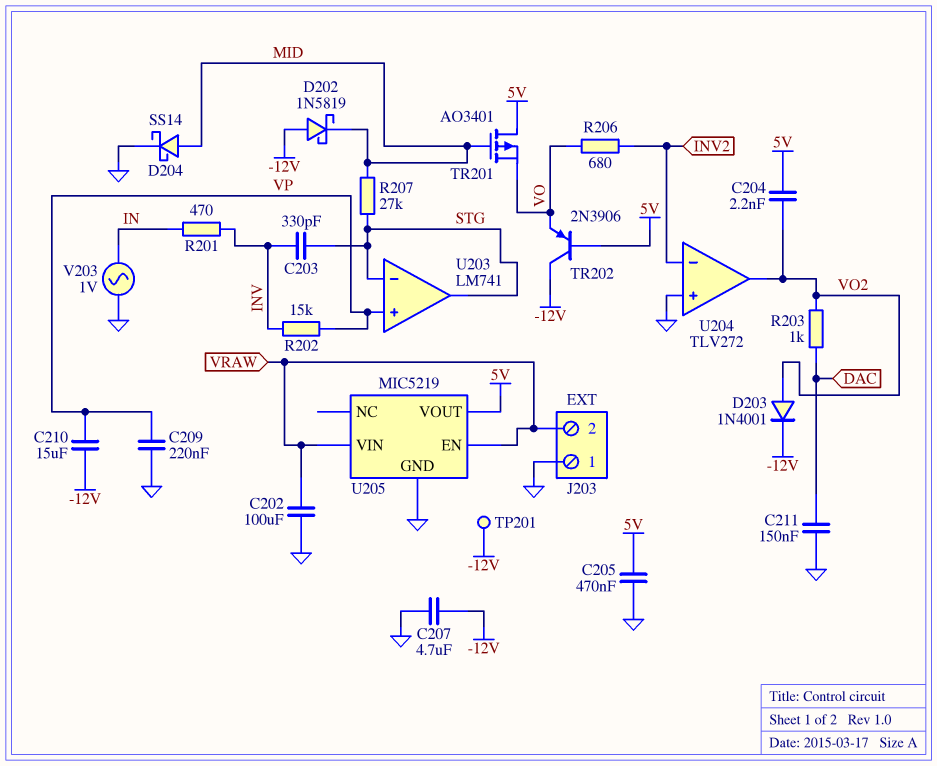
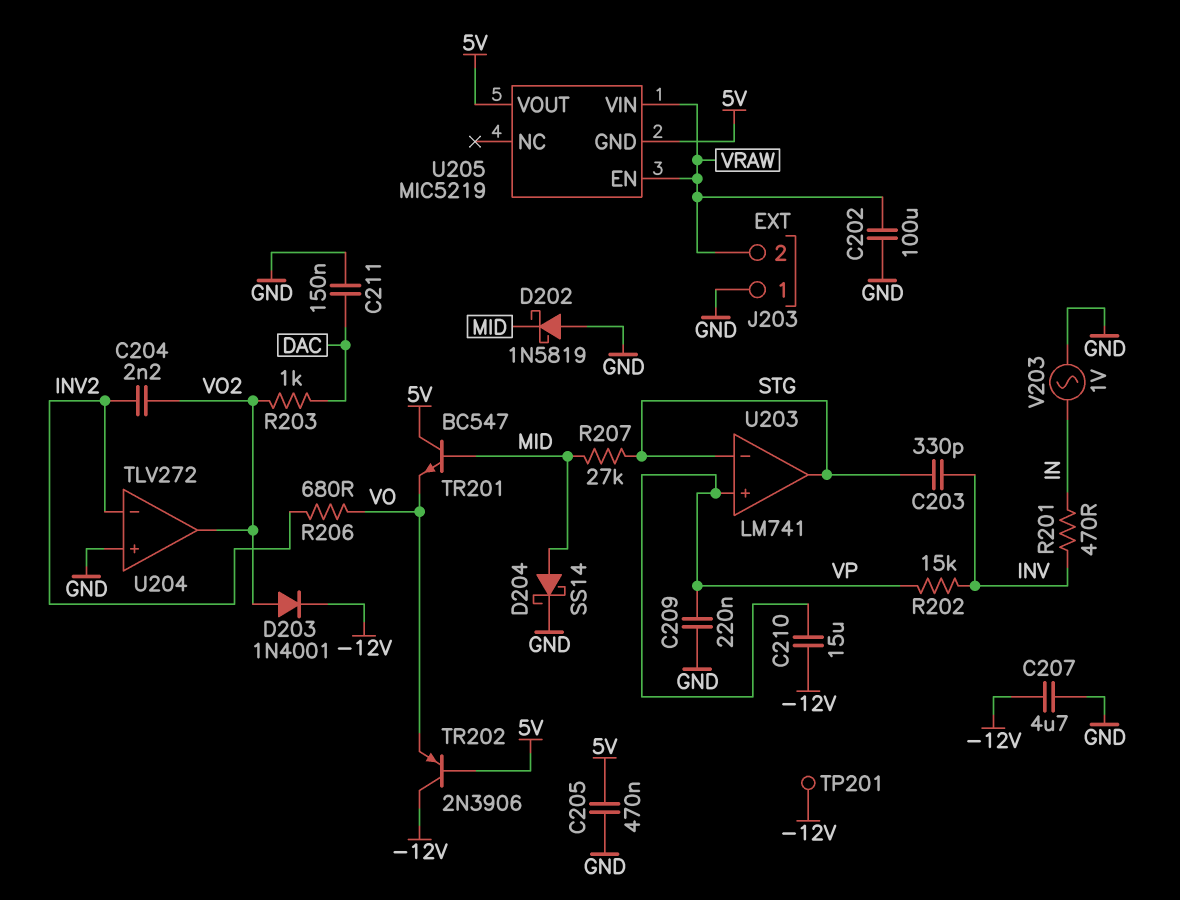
C204: 2.2nF (5V, VO2) -> 2.2nF (INV2, VO2)
D202: schottky 1N5819 (A -12V, K MID) -> schottky 1N5819 (A GND, K MID)
TR201: PMOS AO3401 (G MID, D 5V, S VO) -> NPN BC547 (B MID, C 5V, E VO)
U205 pin GND: GND -> 5V

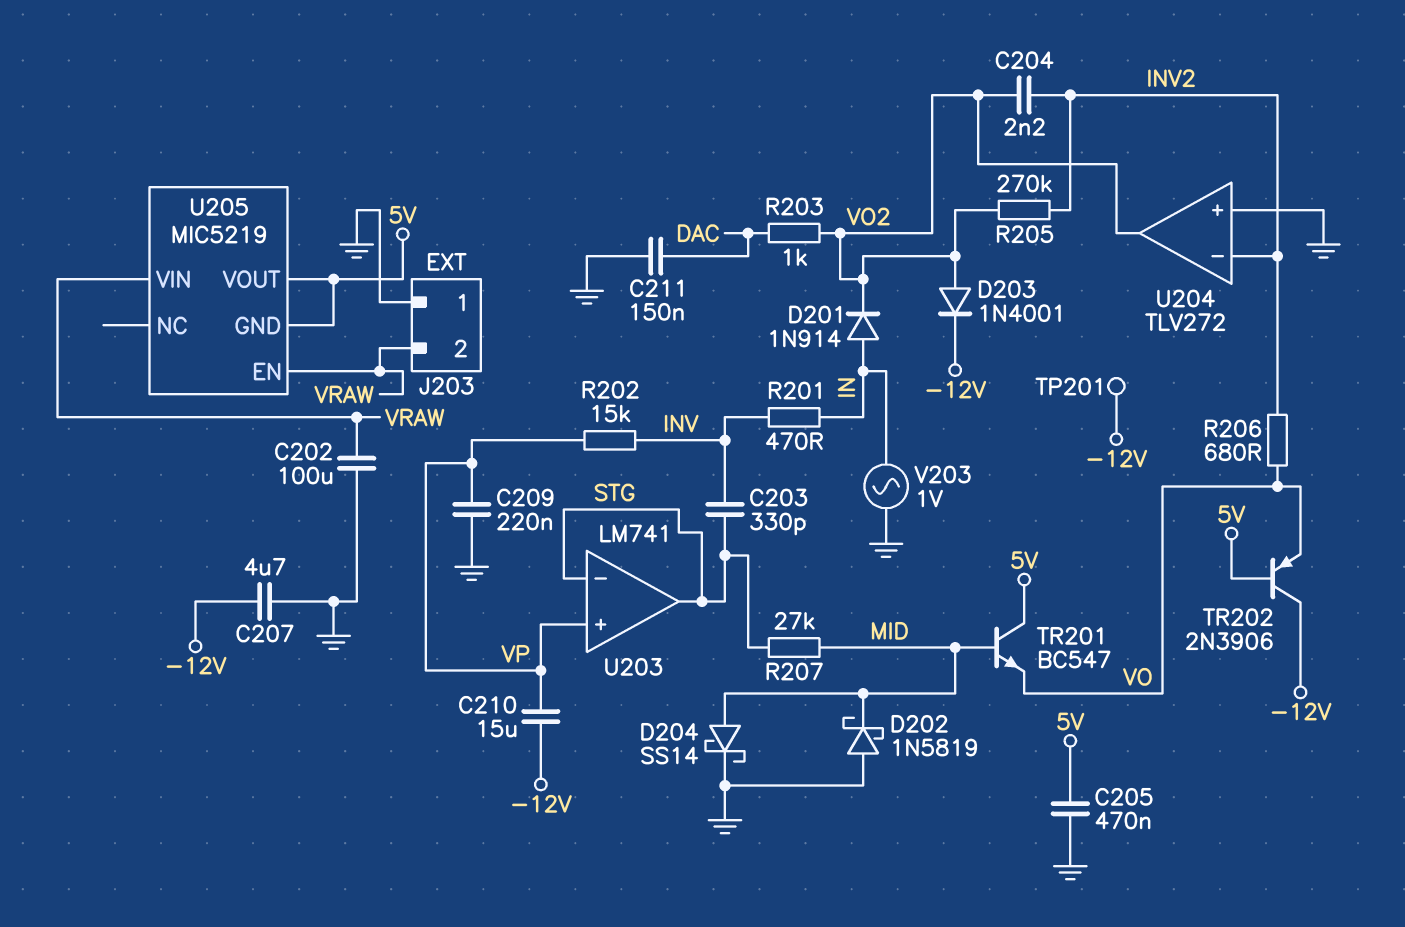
D201: none -> diode 1N914 (A IN, K VO2)
R205: none -> 270k (INV2, VO2)

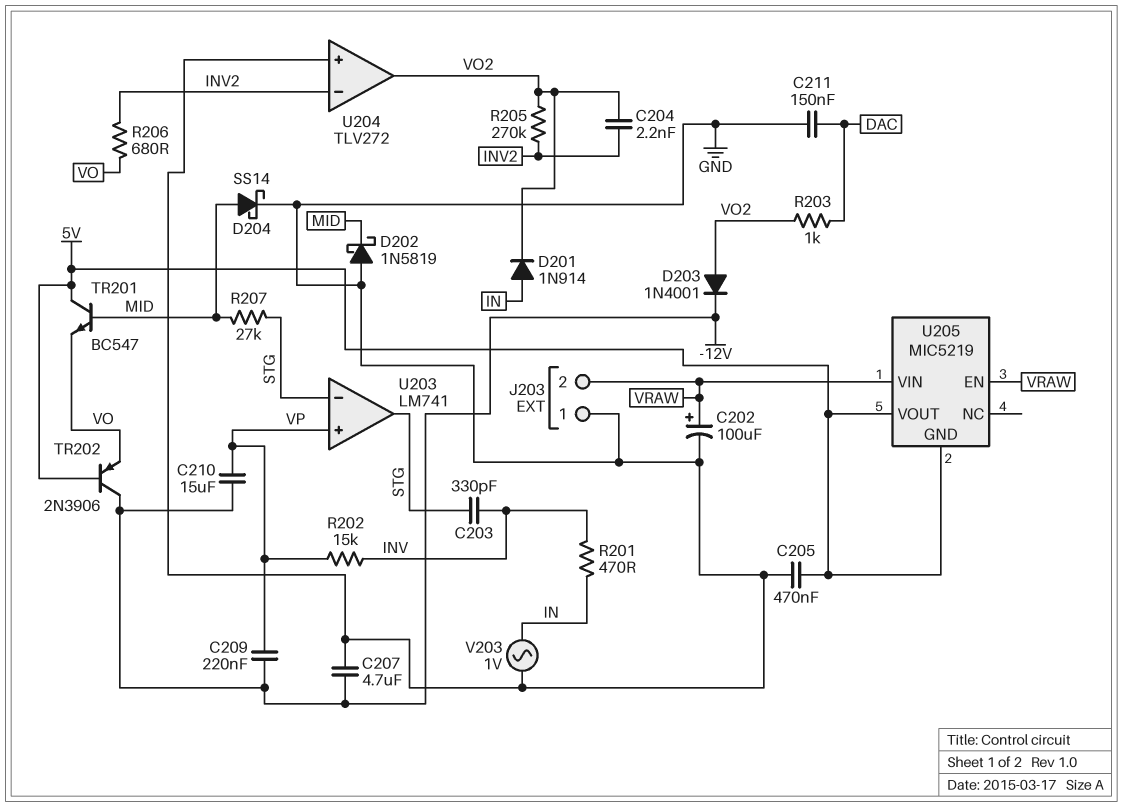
C202: 100uF (GND, VRAW) -> 100uF (plus VRAW, minus GND)
C209: 220nF (GND, VP) -> 220nF (-12V, VP)
TP201: test point (-12V) -> none

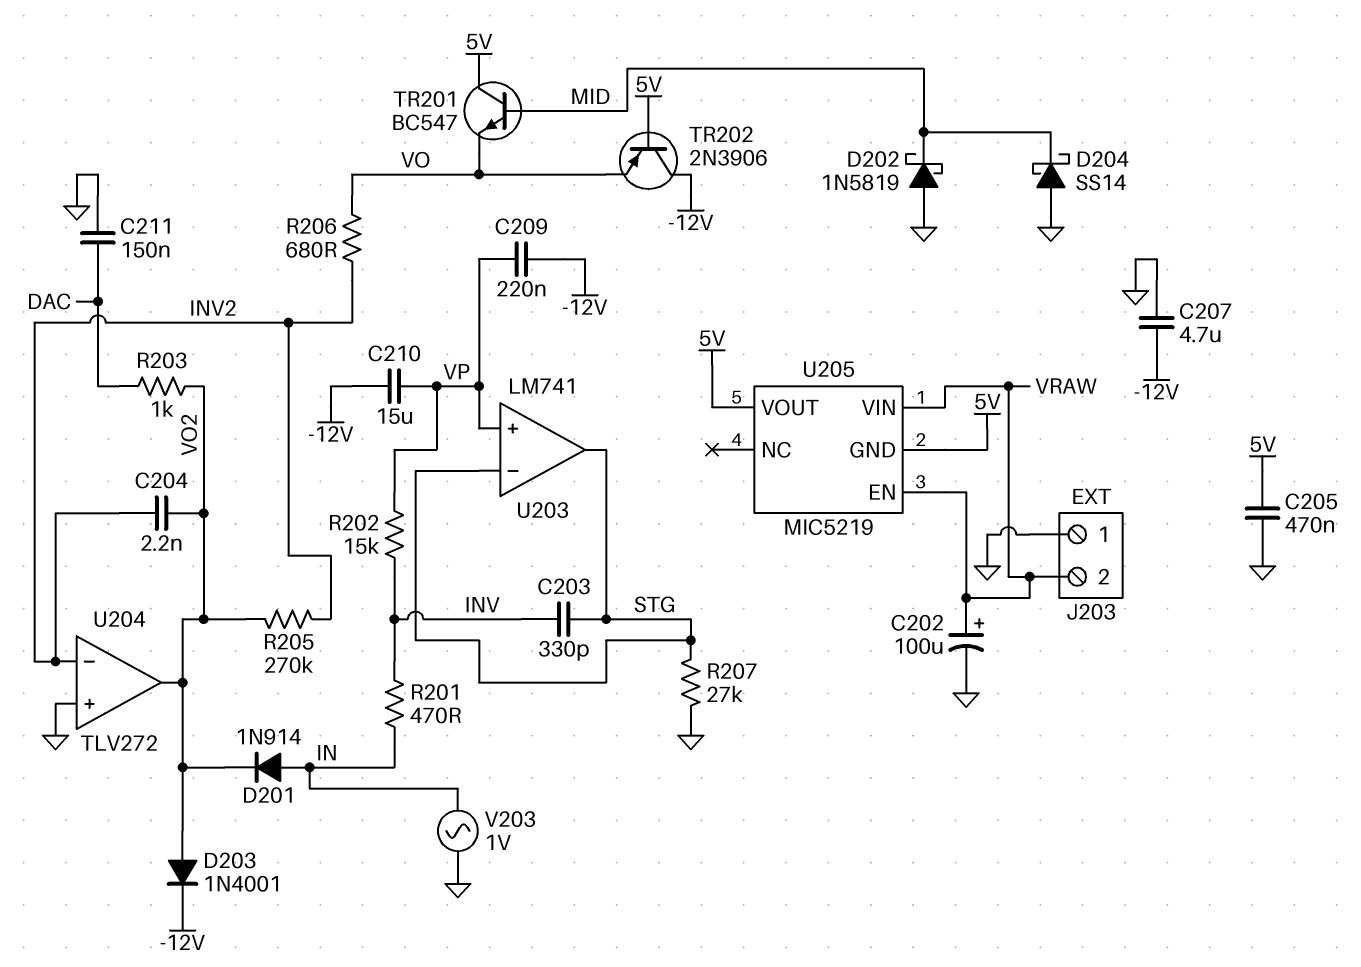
D204: schottky SS14 (A MID, K GND) -> schottky SS14 (A GND, K MID)
R207: 27k (MID, STG) -> 27k (GND, STG)

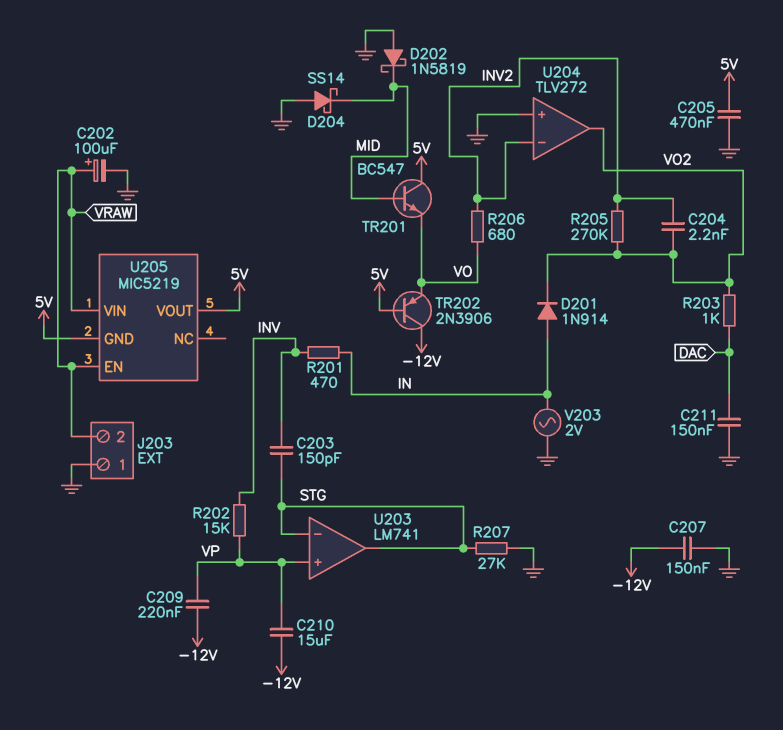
C203: 330pF (INV, STG) -> 150pF (INV, STG)
C207: 4.7uF (-12V, GND) -> 150nF (-12V, GND)
D203: diode 1N4001 (A VO2, K -12V) -> none
V203: AC 1V (GND, IN) -> AC 2V (GND, IN)

